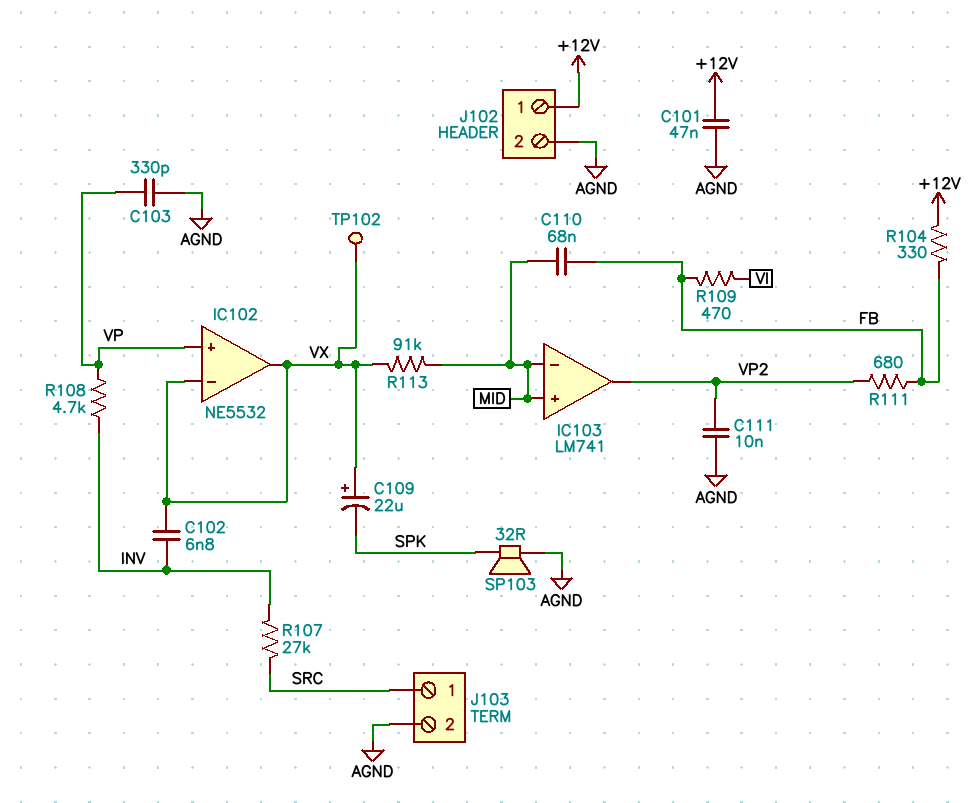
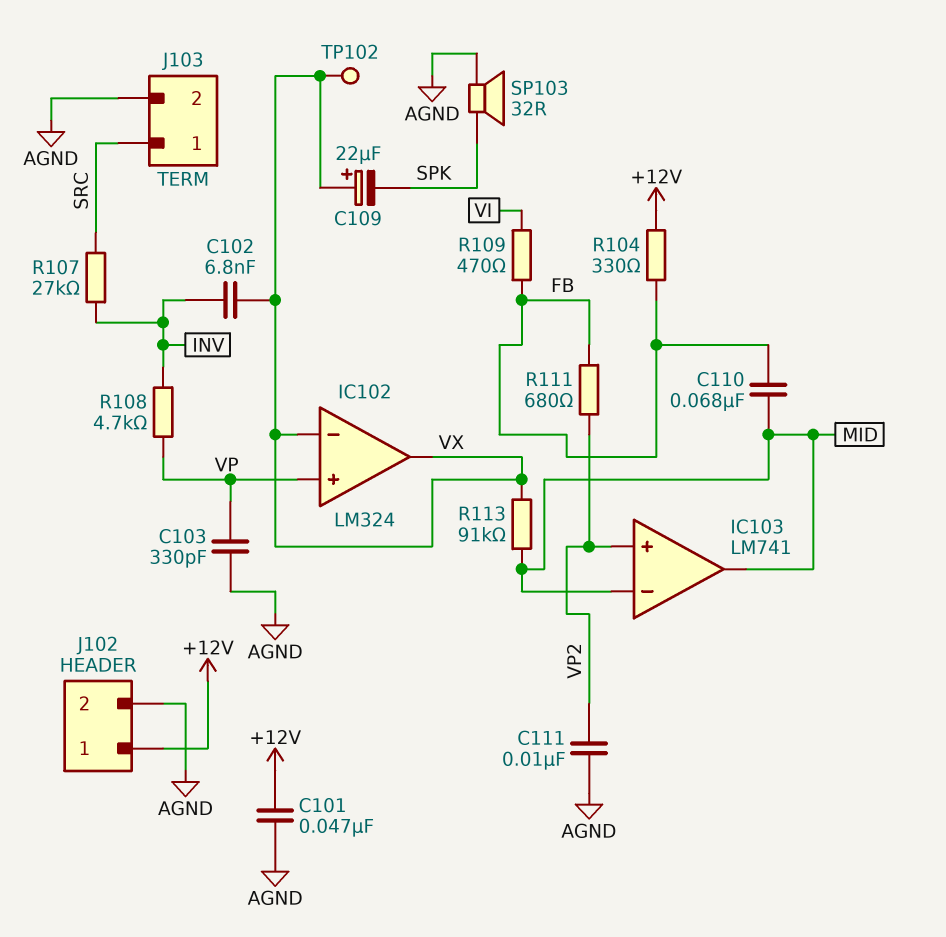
IC102: NE5532 -> LM324
IC103 pin in+: MID -> VP2
IC103 pin out: VP2 -> MID

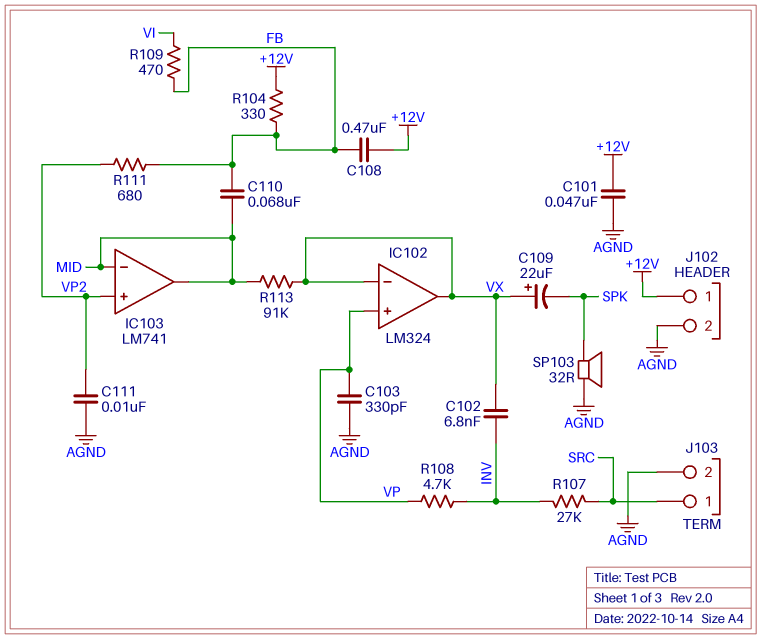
C108: none -> 470nF (+12V, FB)
TP102: test point (VX) -> none

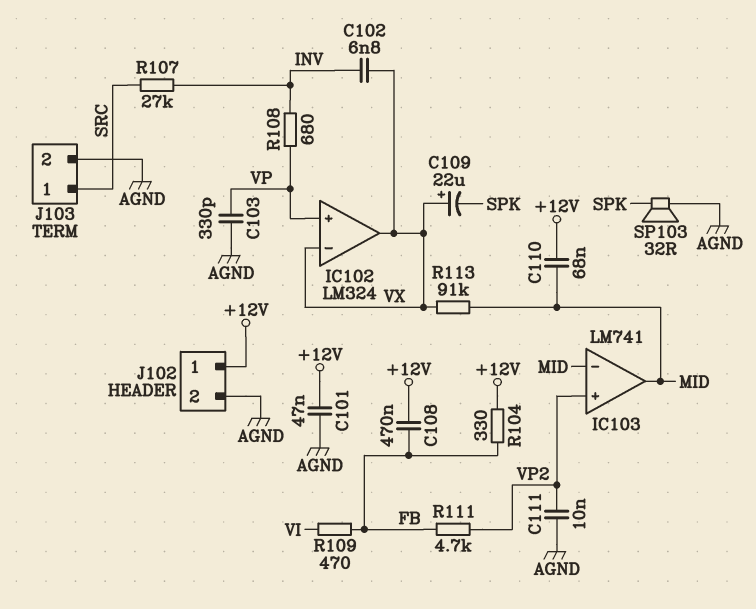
C110: 68nF (FB, MID) -> 68nF (+12V, MID)
R108: 4.7k (INV, VP) -> 680 (INV, VP)
R111: 680 (FB, VP2) -> 4.7k (FB, VP2)

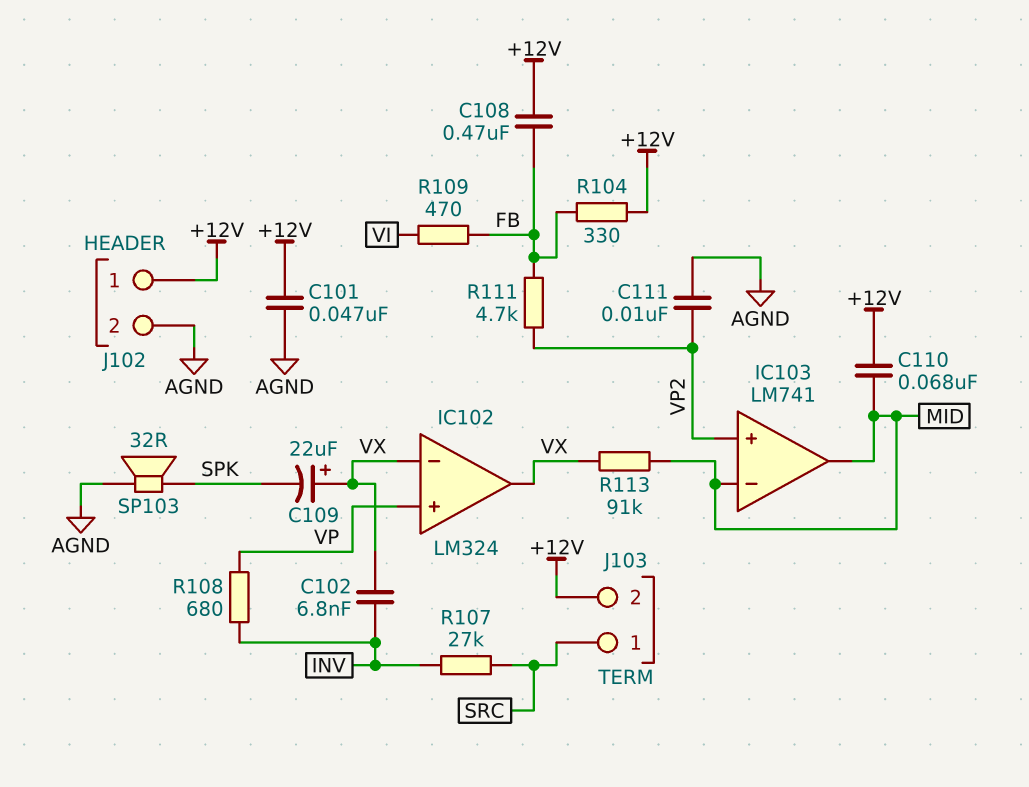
C103: 330pF (AGND, VP) -> none
J103 pin 2: AGND -> +12V

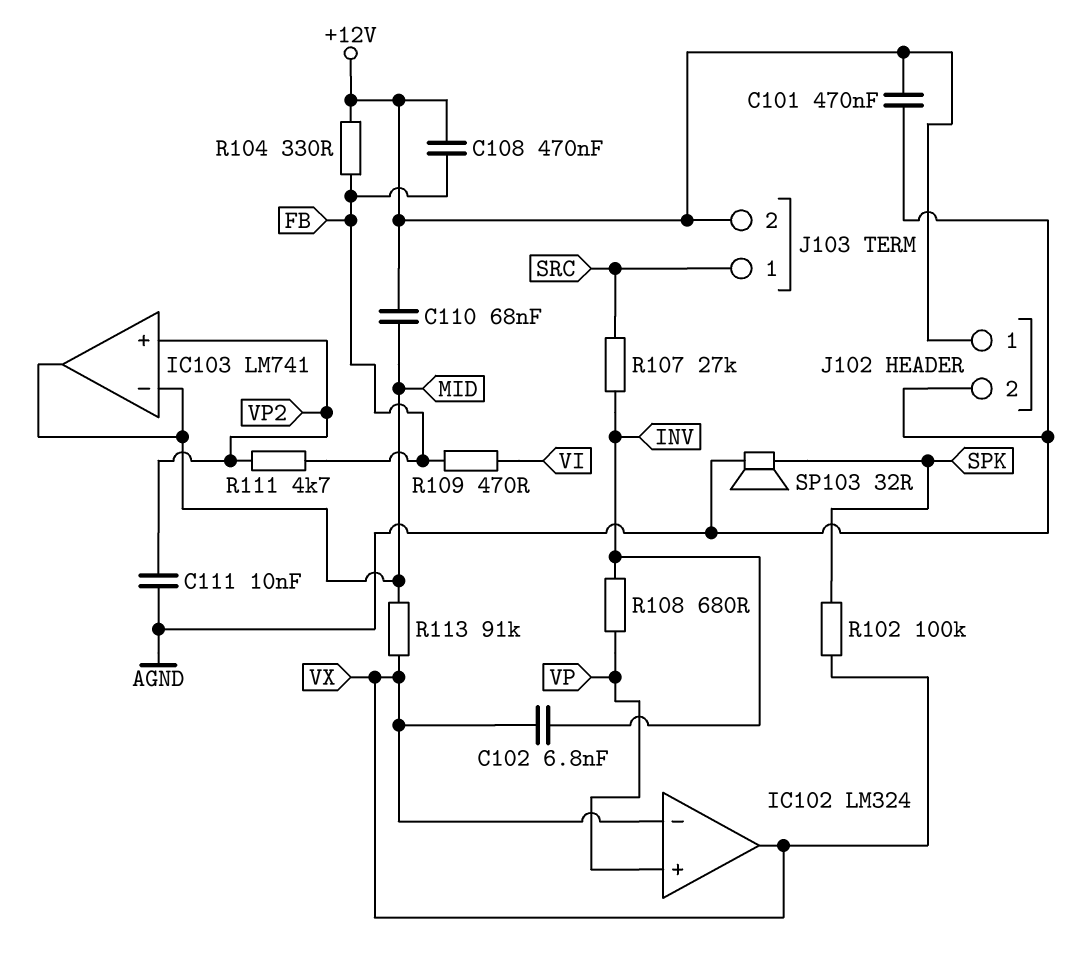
C101: 47nF (+12V, AGND) -> 470nF (+12V, AGND)
C109: 22uF (plus VX, minus SPK) -> none
R102: none -> 100k (SPK, VX)

